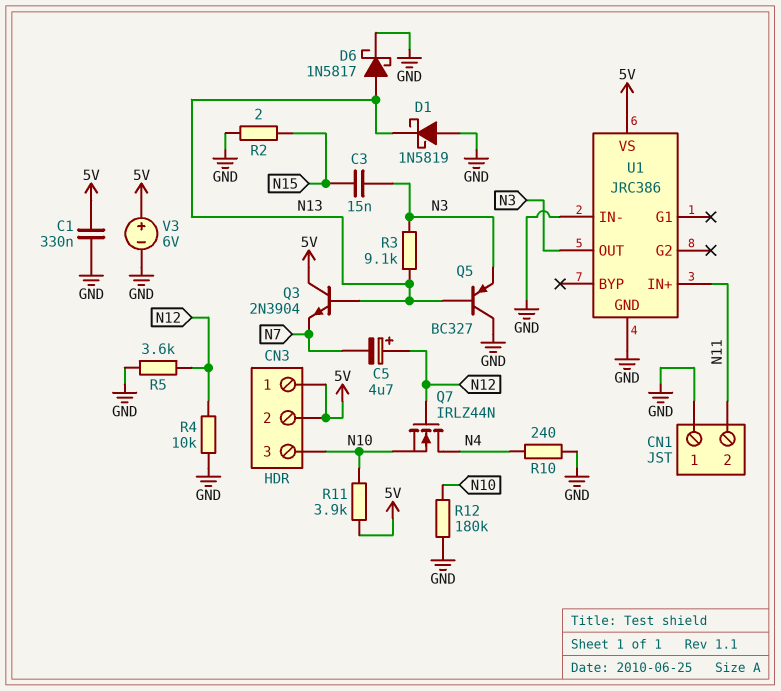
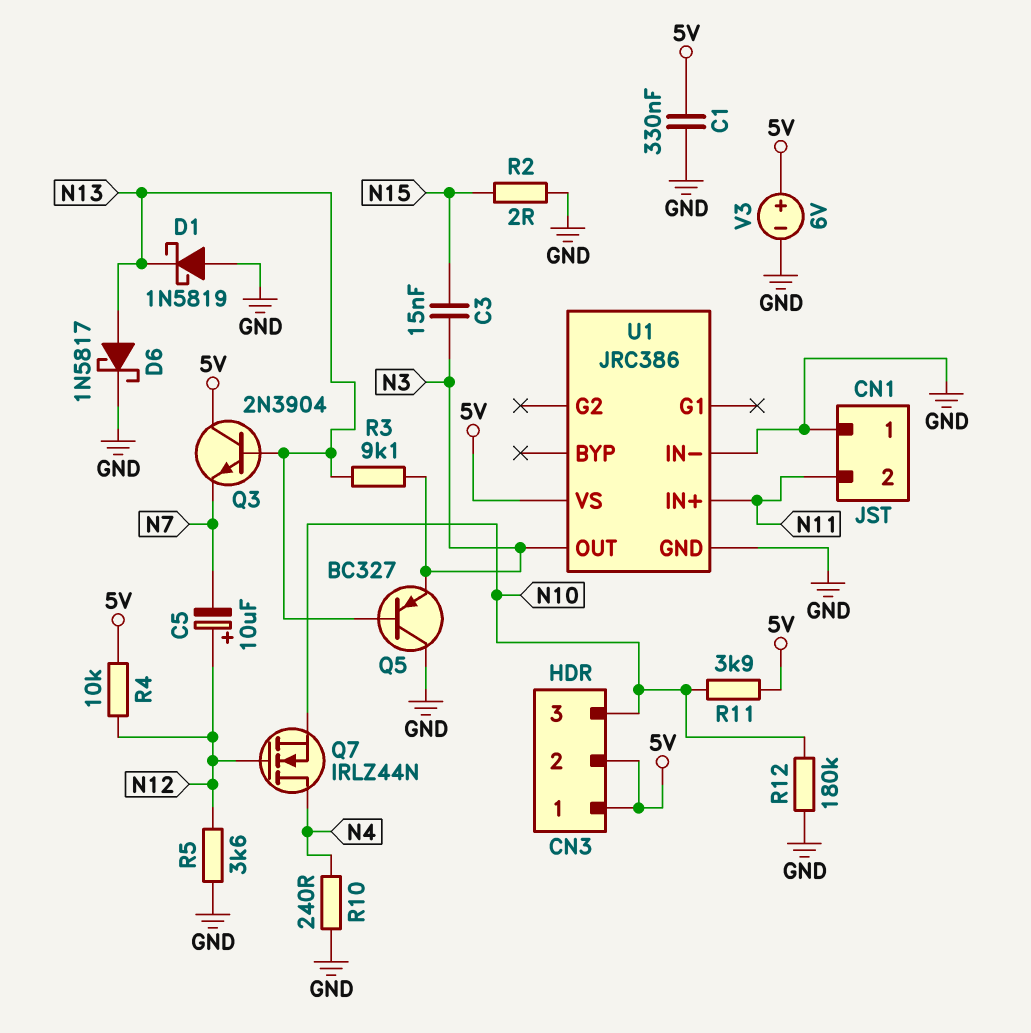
C5: 4.7uF (plus N12, minus N7) -> 10uF (plus N12, minus N7)
R4: 10k (GND, N12) -> 10k (5V, N12)

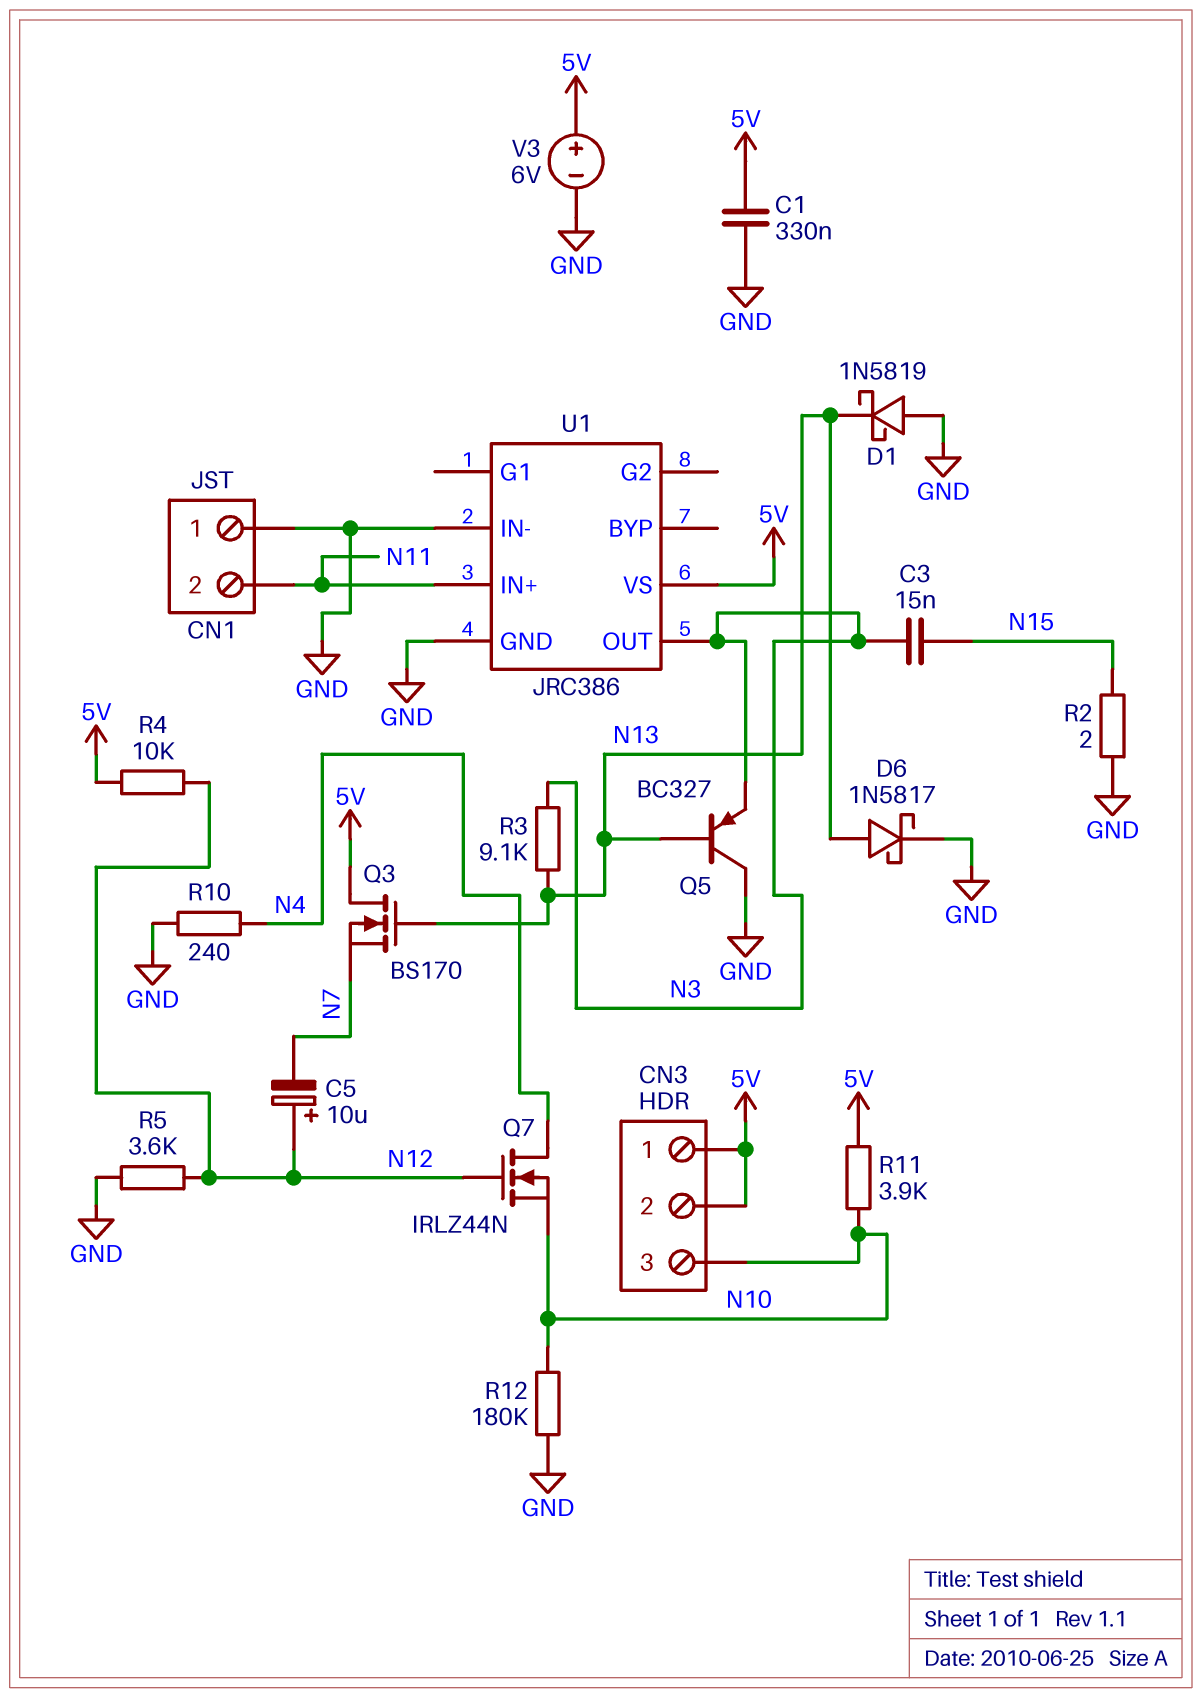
Q3: NPN 2N3904 (B N13, C 5V, E N7) -> NMOS BS170 (G N13, D 5V, S N7)

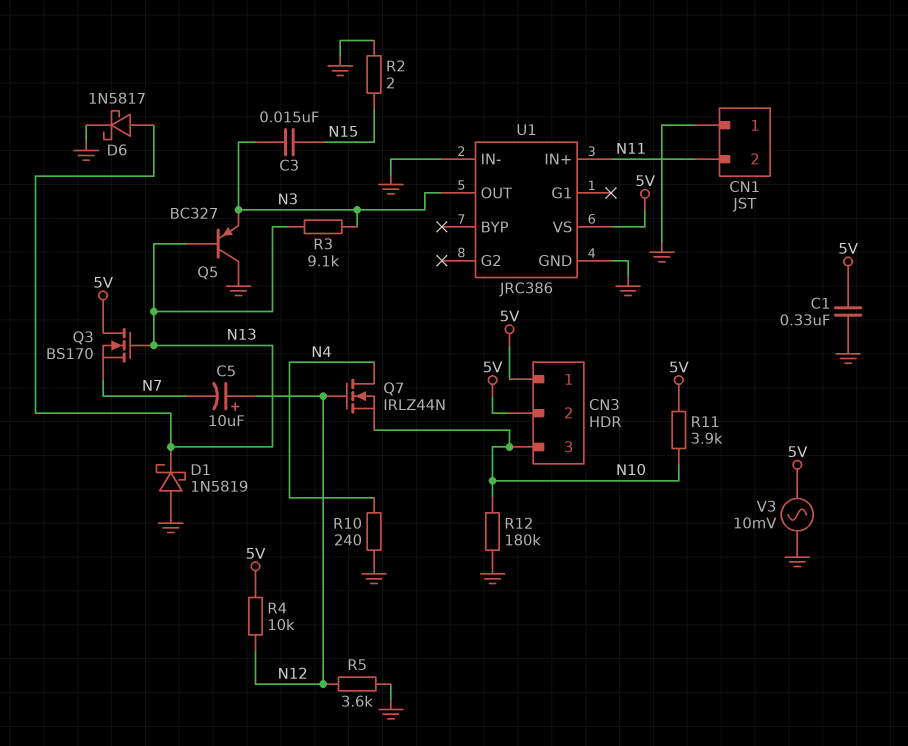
V3: 6V (plus 5V, minus GND) -> AC 10mV (5V, GND)

